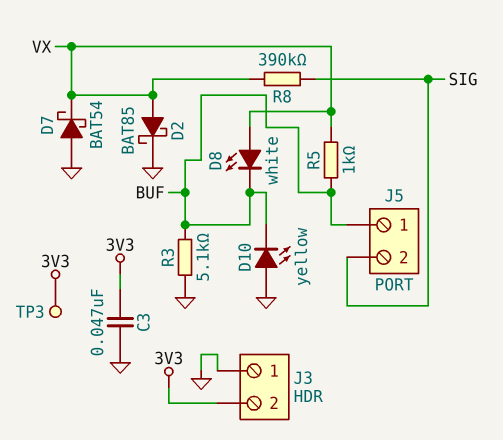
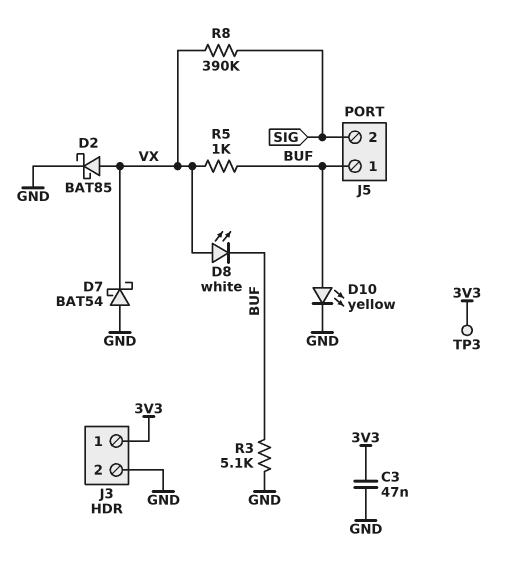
D10: LED yellow (A GND, K BUF) -> LED yellow (A BUF, K GND)
J3 pin 1: GND -> 3V3
J3 pin 2: 3V3 -> GND

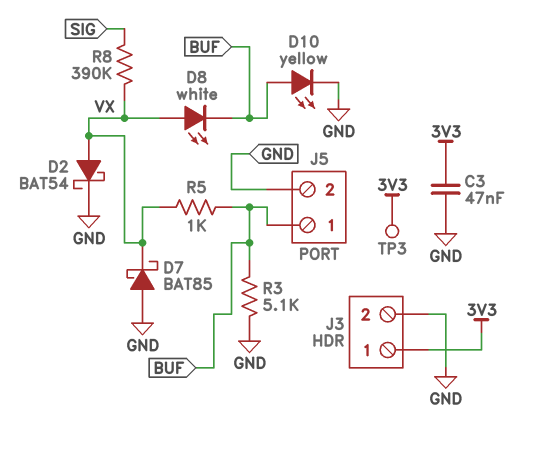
D2: schottky BAT85 (A VX, K GND) -> schottky BAT54 (A VX, K GND)
D7: schottky BAT54 (A GND, K VX) -> schottky BAT85 (A GND, K VX)
J5 pin 2: SIG -> GND

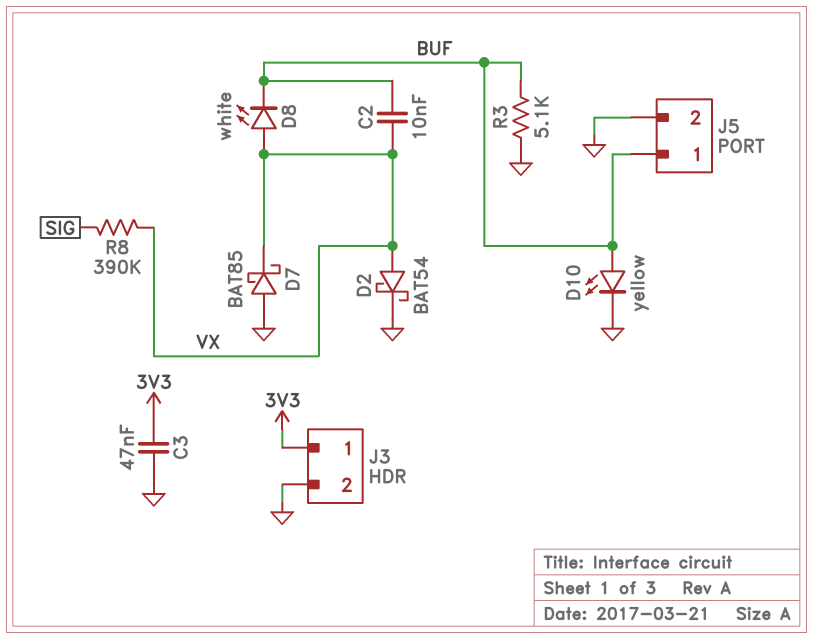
C2: none -> 10nF (BUF, VX)
R5: 1k (BUF, VX) -> none
TP3: test point (3V3) -> none

